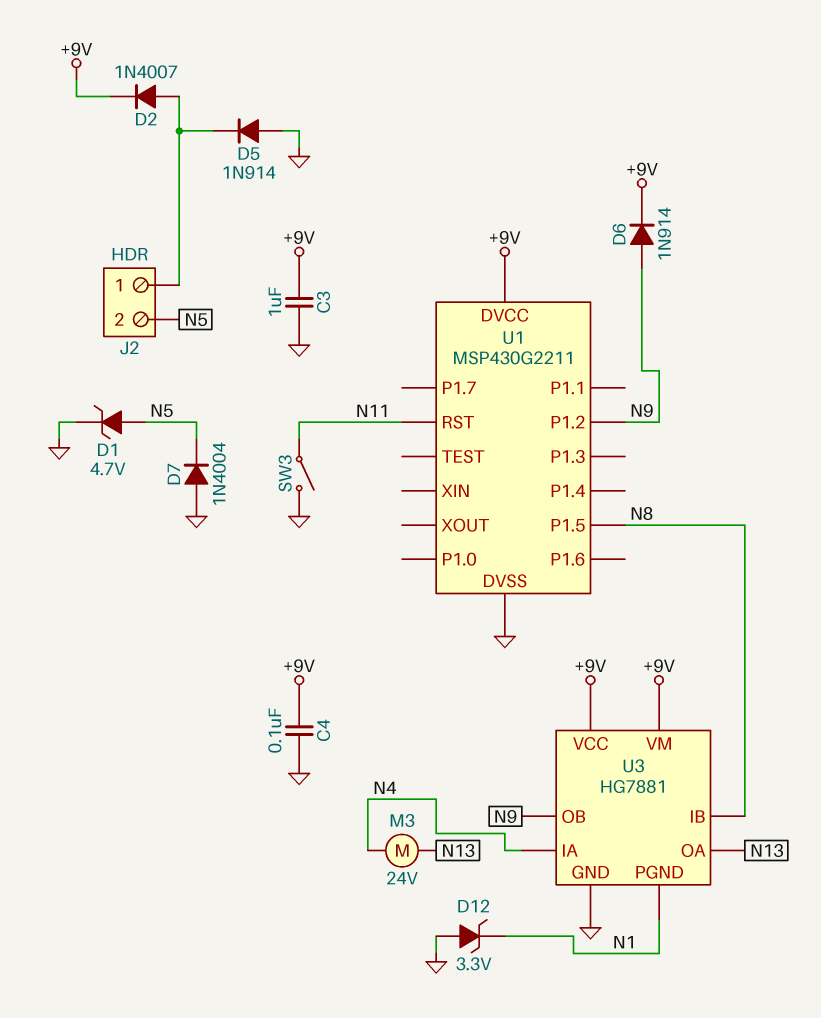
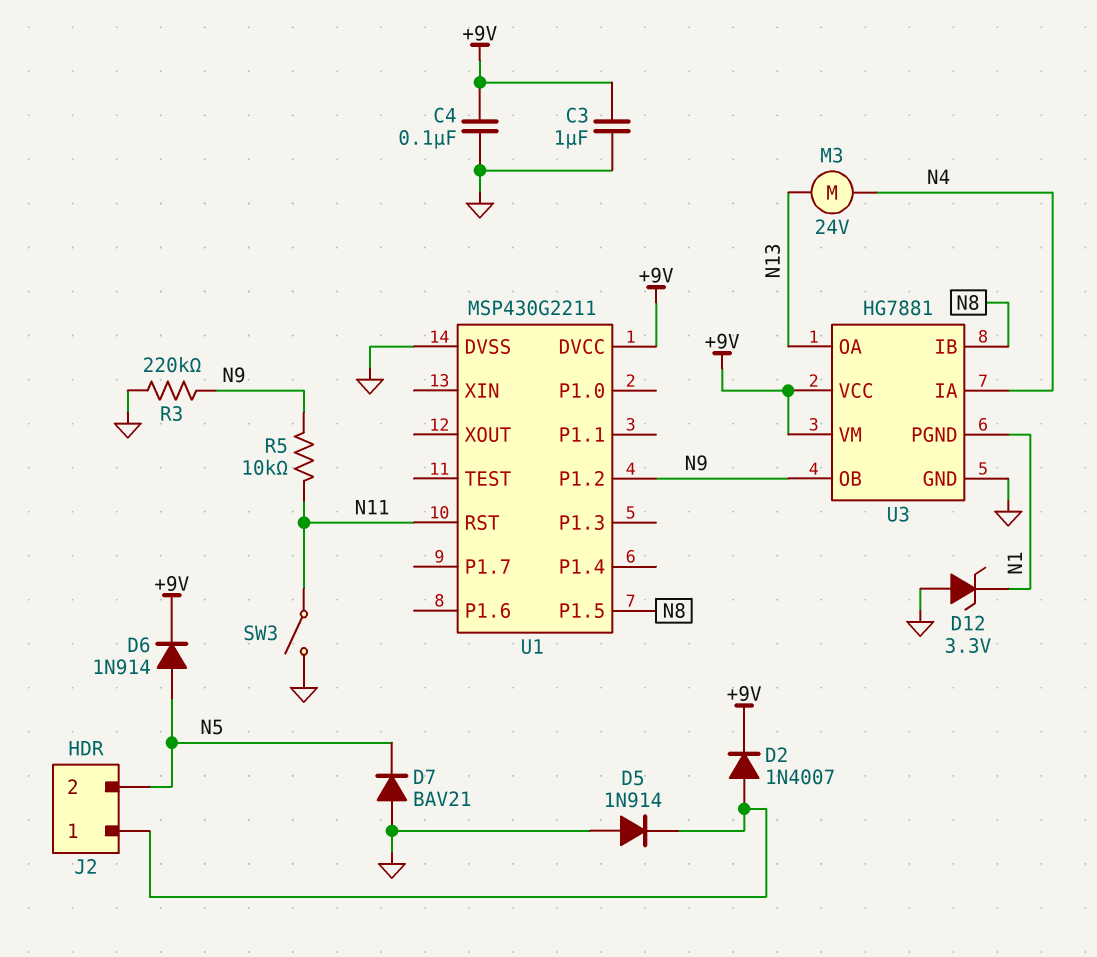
D1: zener 4.7V (A N5, K GND) -> none
D6: diode 1N914 (A N9, K +9V) -> diode 1N914 (A N5, K +9V)
D7: diode 1N4004 (A GND, K N5) -> diode BAV21 (A GND, K N5)
R3: none -> 220k (GND, N9)
R5: none -> 10k (N9, N11)

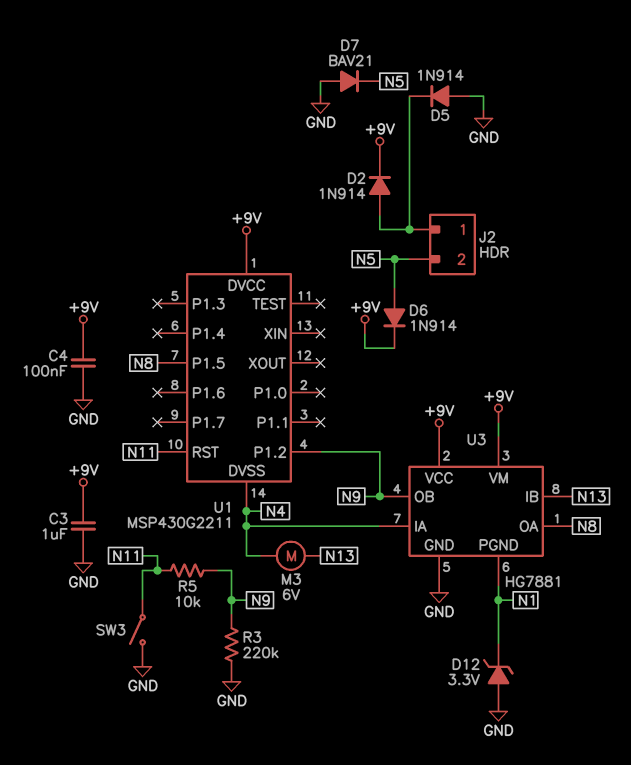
D2: diode 1N4007 (A J2/1, K +9V) -> diode 1N914 (A J2/1, K +9V)
M3: motor 24V (N4, N13) -> motor 6V (N4, N13)
U1 pin DVSS: GND -> N4
U3 pin IB: N8 -> N13
U3 pin OA: N13 -> N8

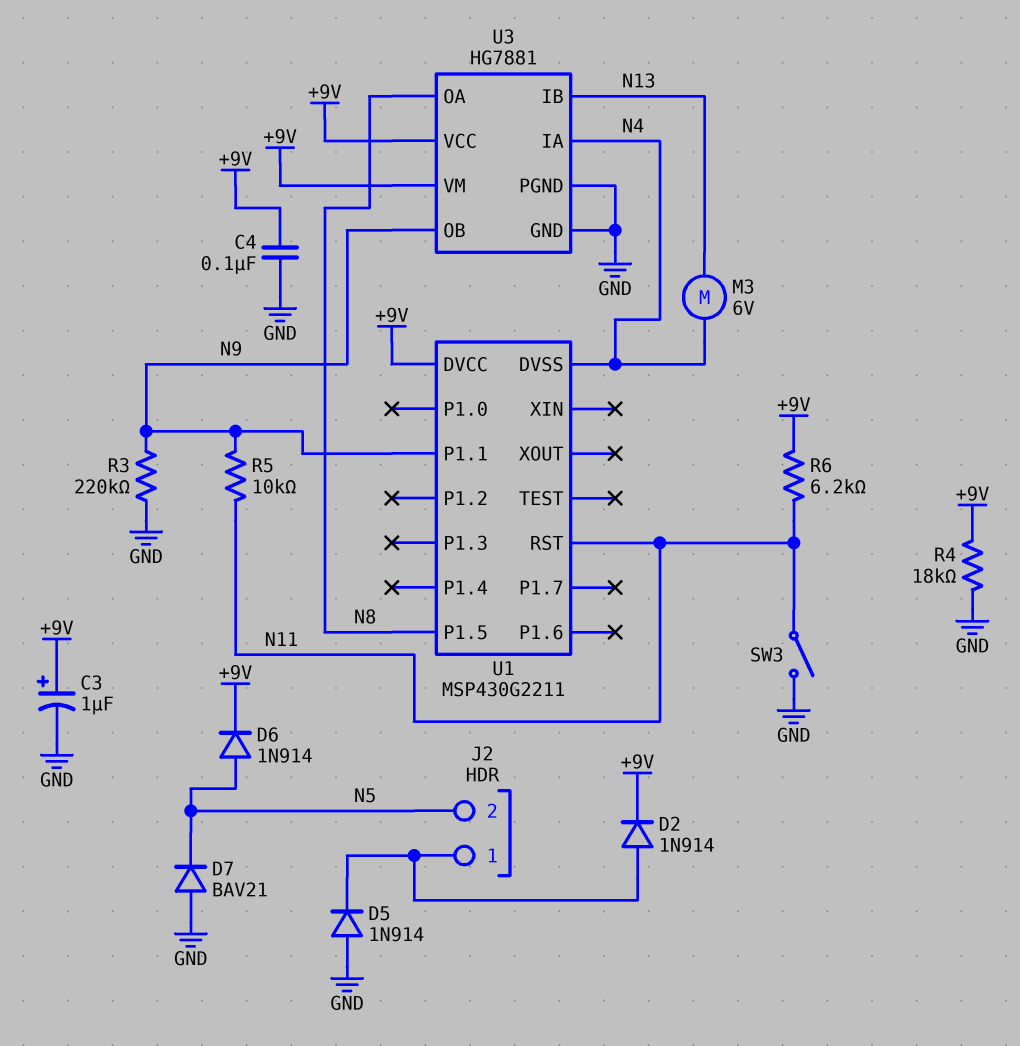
C3: 1uF (+9V, GND) -> 1uF (plus +9V, minus GND)
D12: zener 3.3V (A GND, K N1) -> none
R4: none -> 18k (+9V, GND)
R6: none -> 6.2k (+9V, N11)
U1 pin P1.1: none -> N9
U1 pin P1.2: N9 -> none
U3 pin PGND: N1 -> GND

